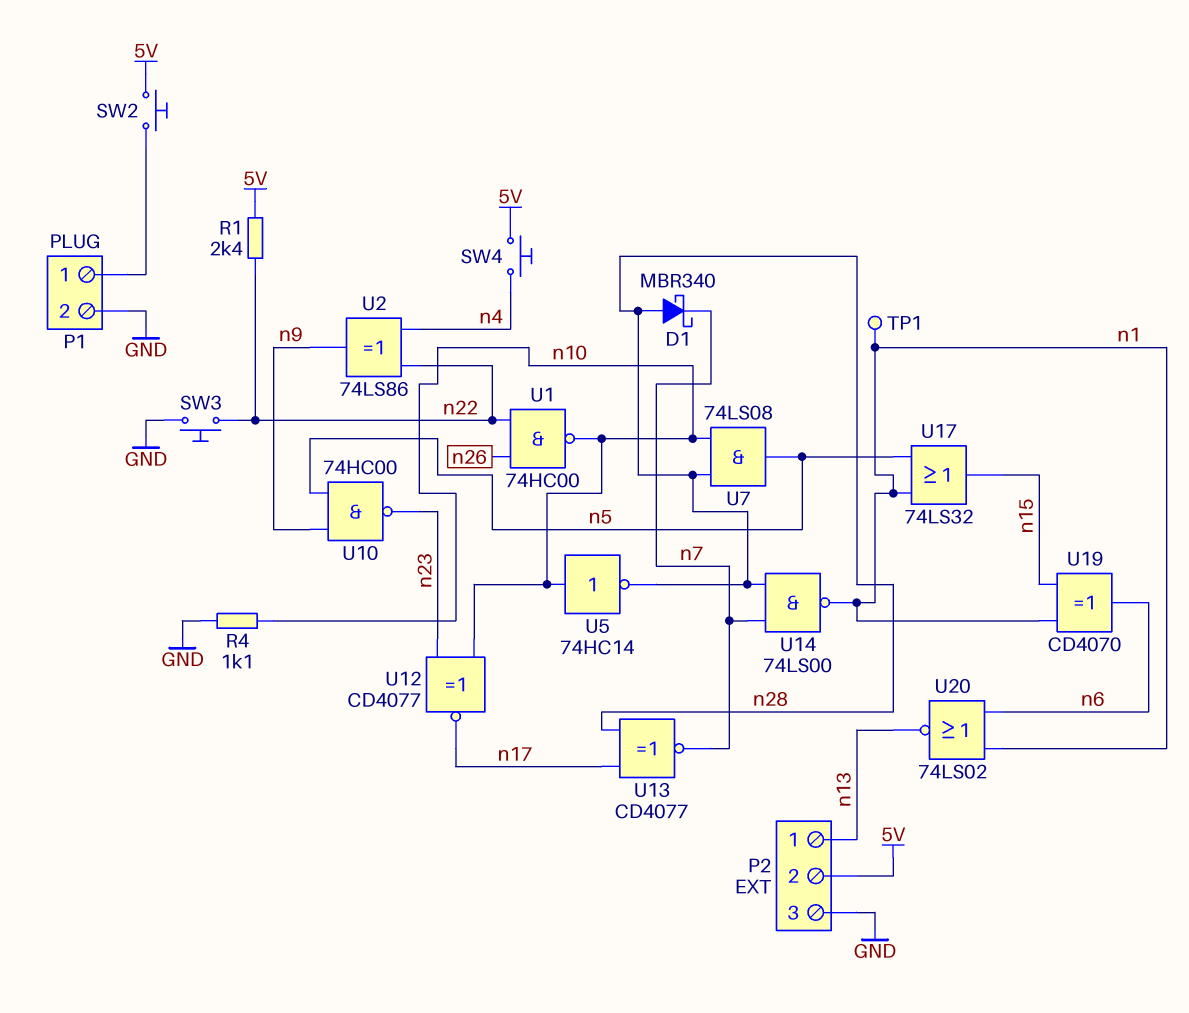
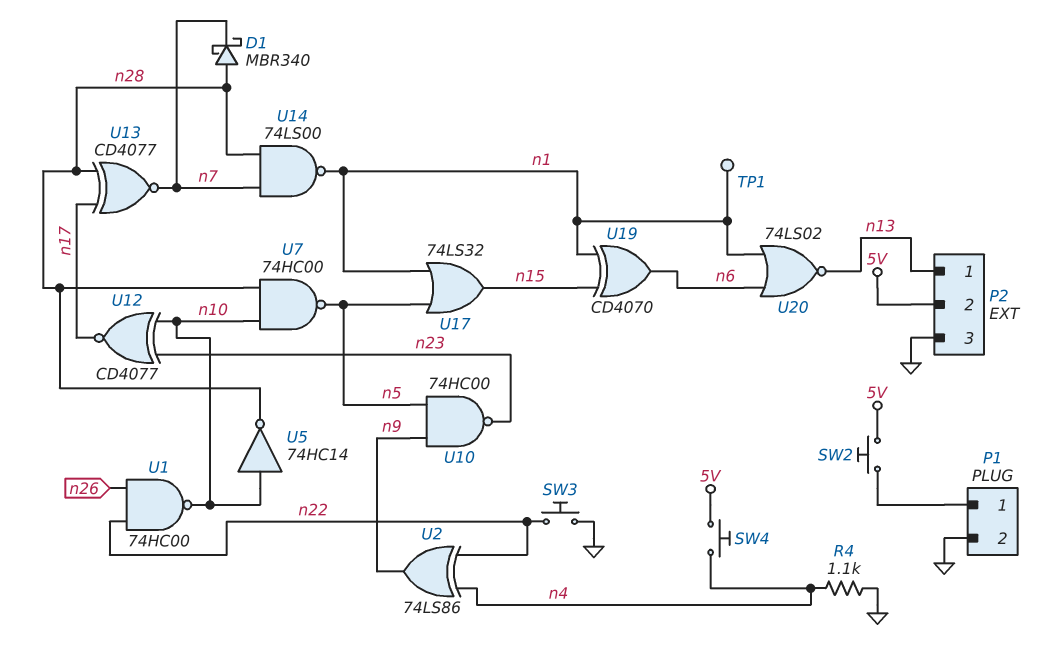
R1: 2.4k (5V, n22) -> none
R4: 1.1k (GND, n10) -> 1.1k (GND, n4)
U7: AND 74LS08 (in n10, in n28, out n5) -> NAND 74HC00 (in n10, in n28, out n5)

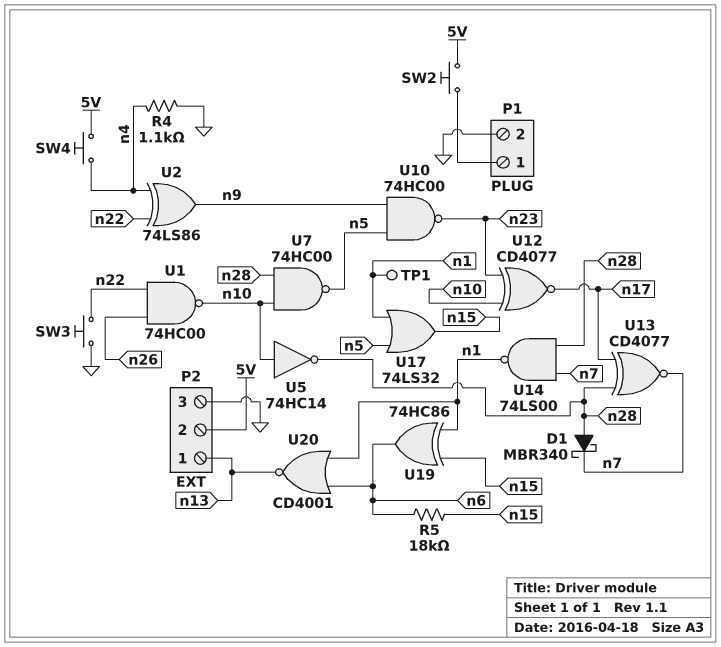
R5: none -> 18k (n6, n15)
U19: XOR CD4070 (in n1, in n15, out n6) -> XOR 74HC86 (in n1, in n15, out n6)
U20: NOR 74LS02 (in n1, in n6, out n13) -> NOR CD4001 (in n1, in n6, out n13)

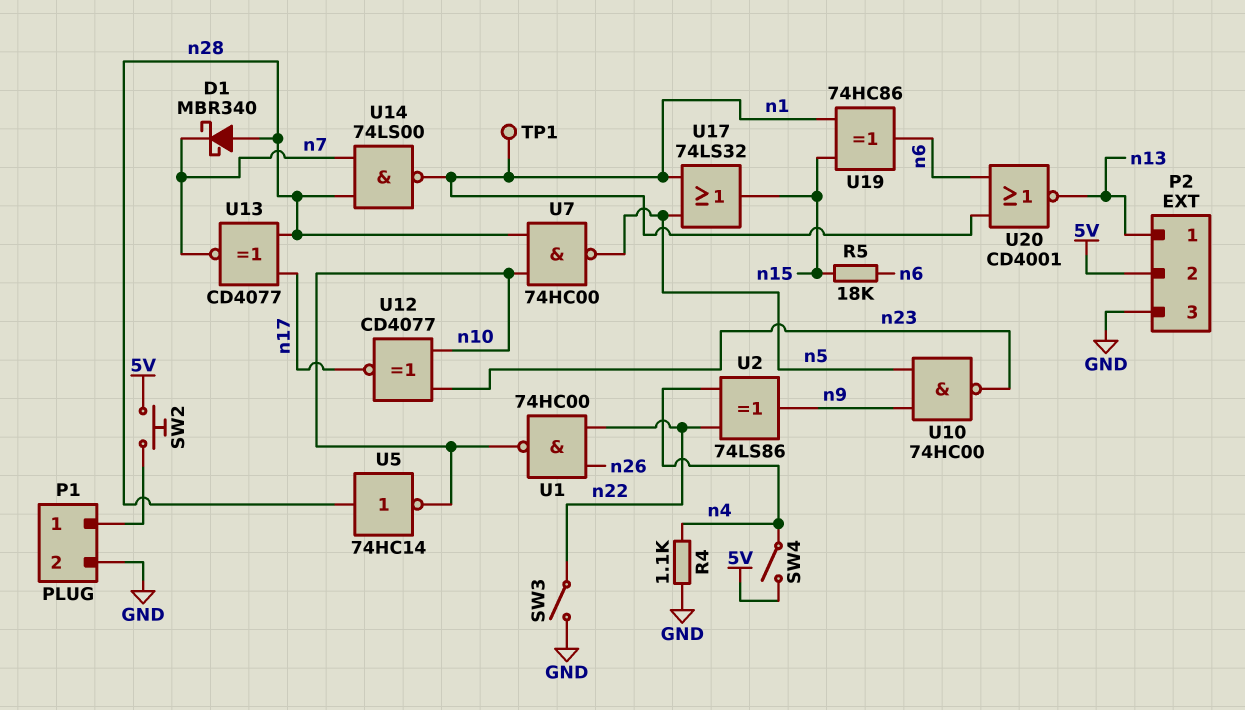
SW3: button (GND, n22) -> switch (GND, n22)
SW4: button (5V, n4) -> switch (5V, n4)
U5: NOT 74HC14 (in n10, out n28) -> NOT 74HC14 (in n28, out n10)

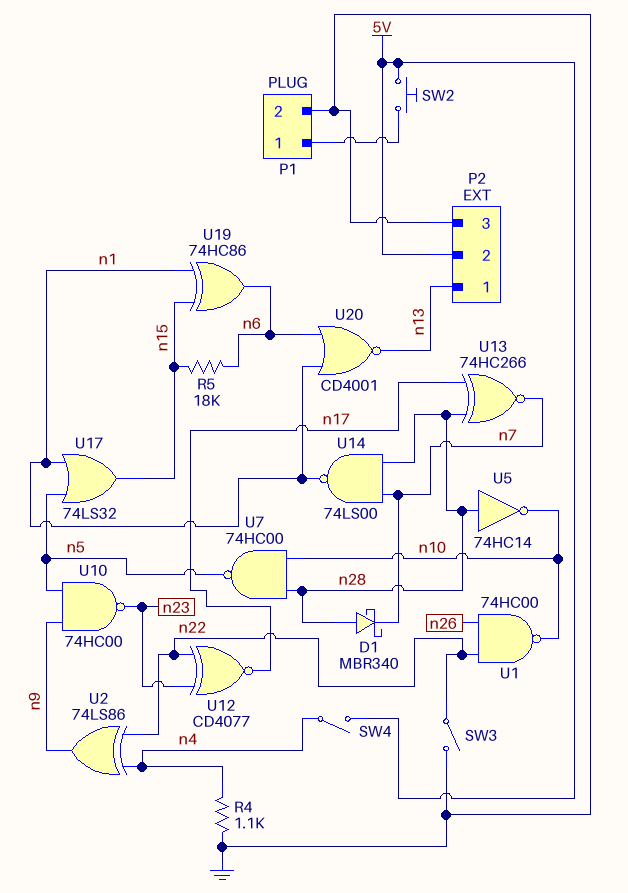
TP1: test point (n1) -> none
U12: XNOR CD4077 (in n10, in n23, out n17) -> XNOR CD4077 (in n22, in n23, out n17)
U13: XNOR CD4077 (in n17, in n28, out n7) -> XNOR 74HC266 (in n17, in n28, out n7)

